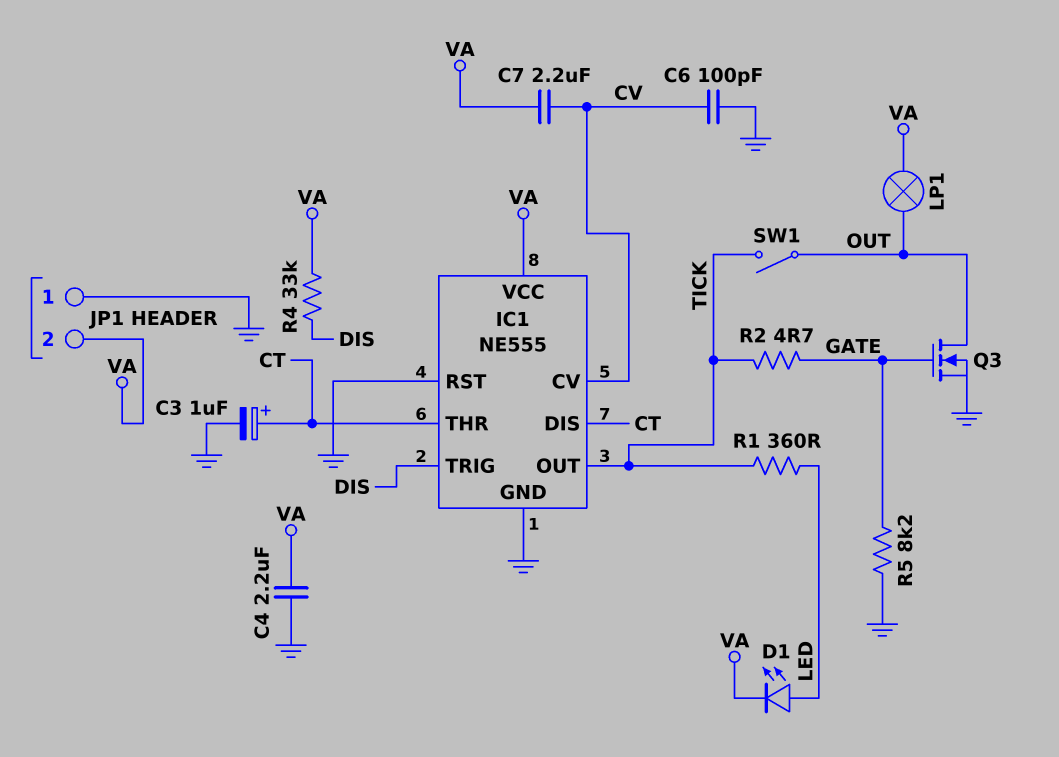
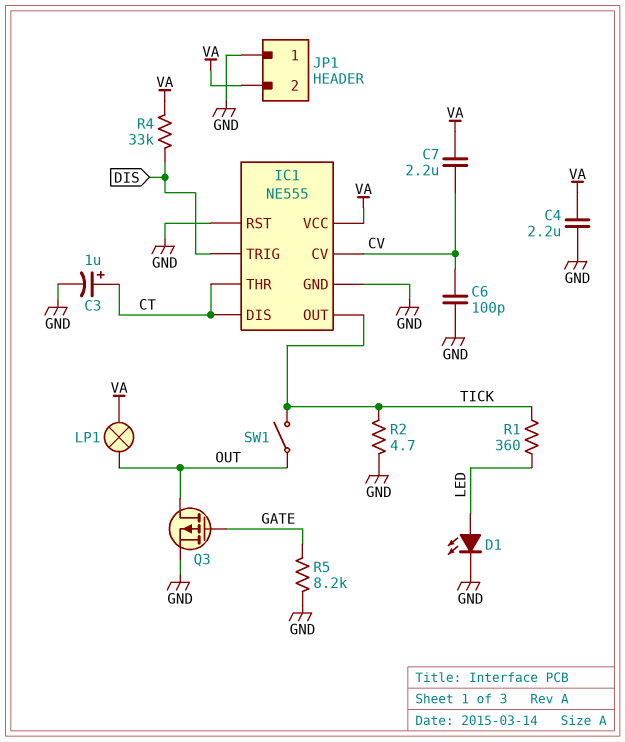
D1: LED (A LED, K VA) -> LED (A LED, K GND)
Q3: NMOS (G GATE, D OUT, S GND) -> PMOS (G GATE, D OUT, S GND)
R2: 4.7 (GATE, TICK) -> 4.7 (GND, TICK)

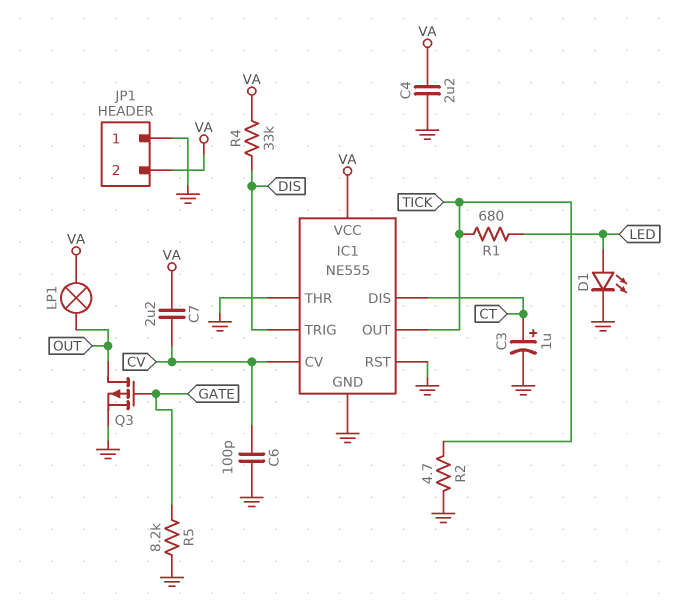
IC1 pin THR: CT -> GND
R1: 360 (LED, TICK) -> 680 (LED, TICK)
SW1: switch (OUT, TICK) -> none

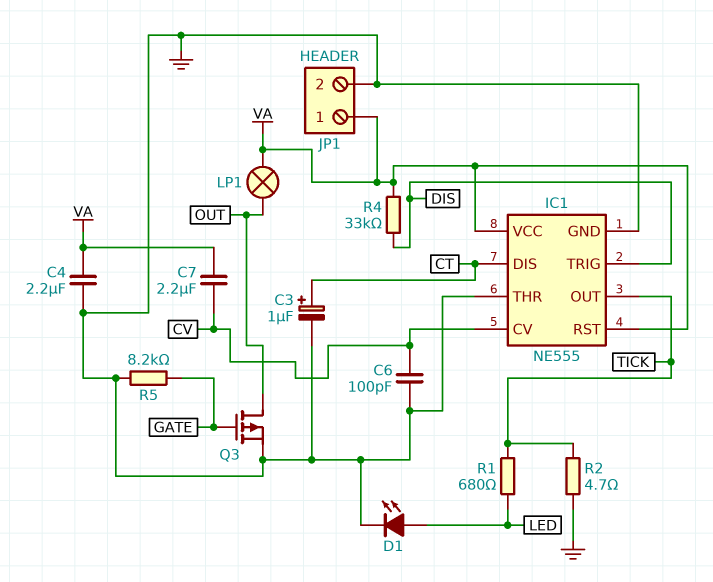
IC1 pin RST: GND -> VA
JP1 pin 1: GND -> VA
JP1 pin 2: VA -> GND

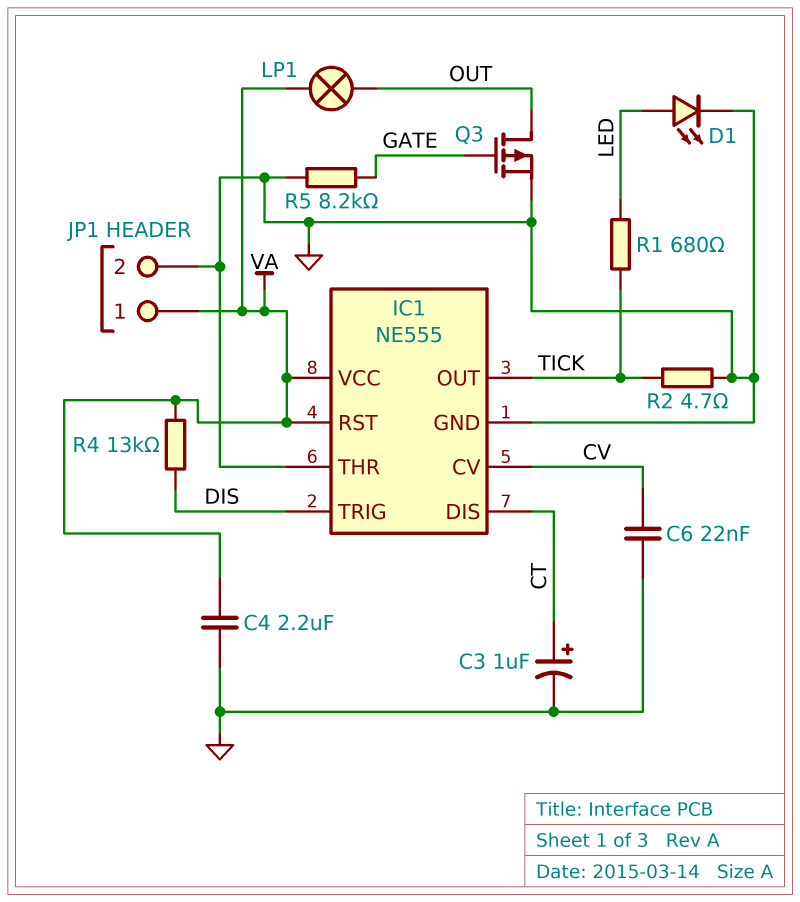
C6: 100pF (CV, GND) -> 22nF (CV, GND)
C7: 2.2uF (CV, VA) -> none
R4: 33k (DIS, VA) -> 13k (DIS, VA)

